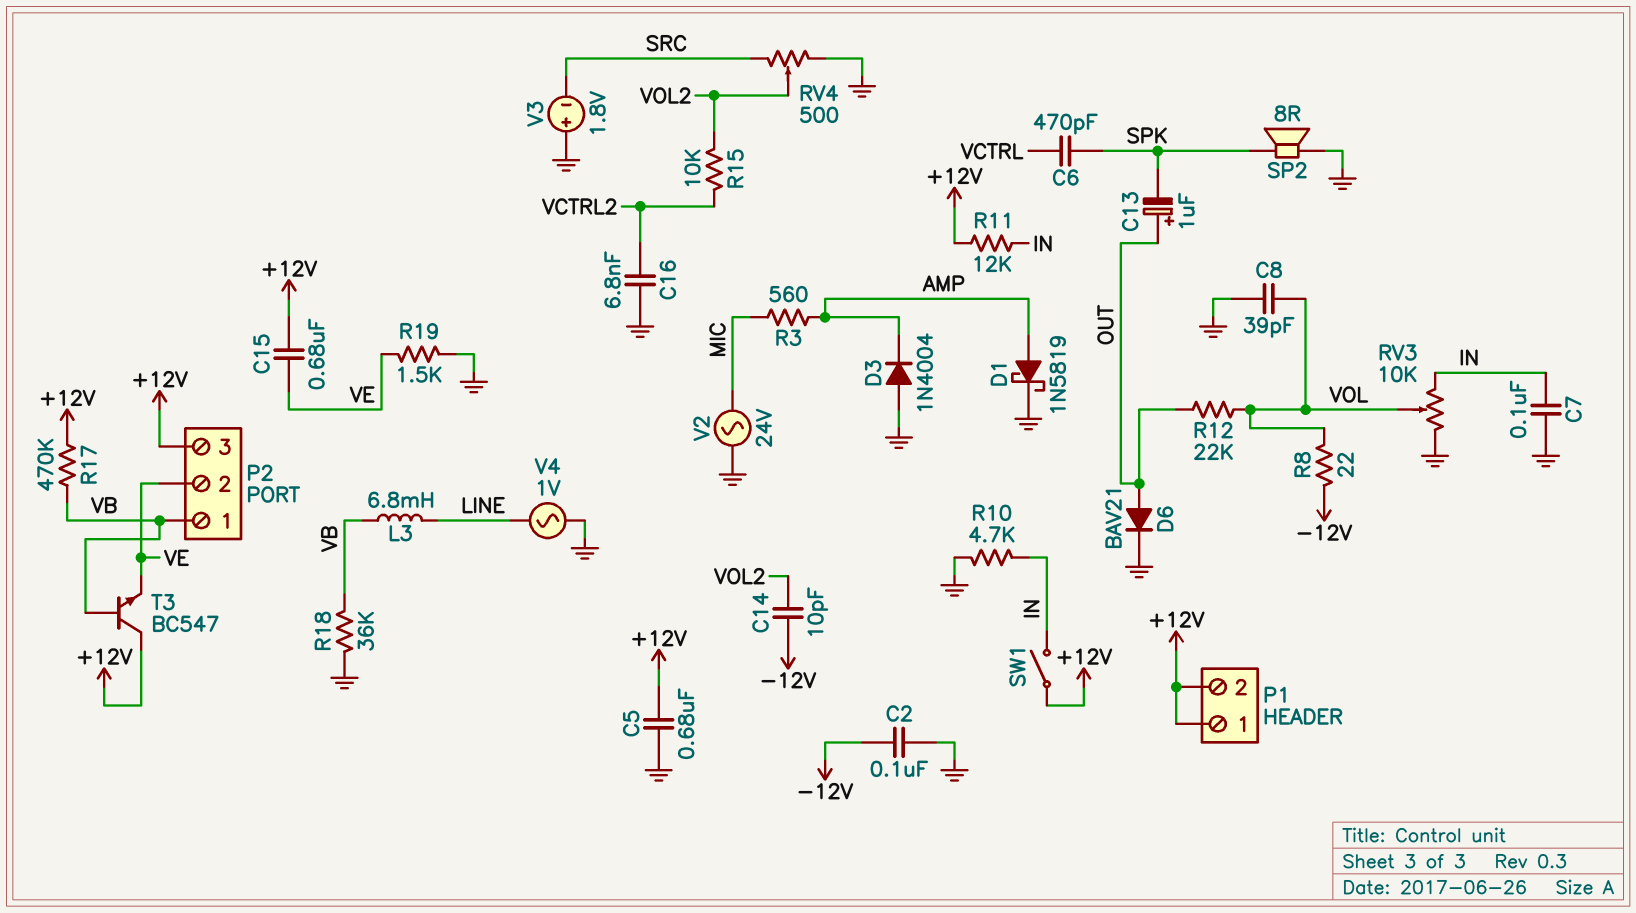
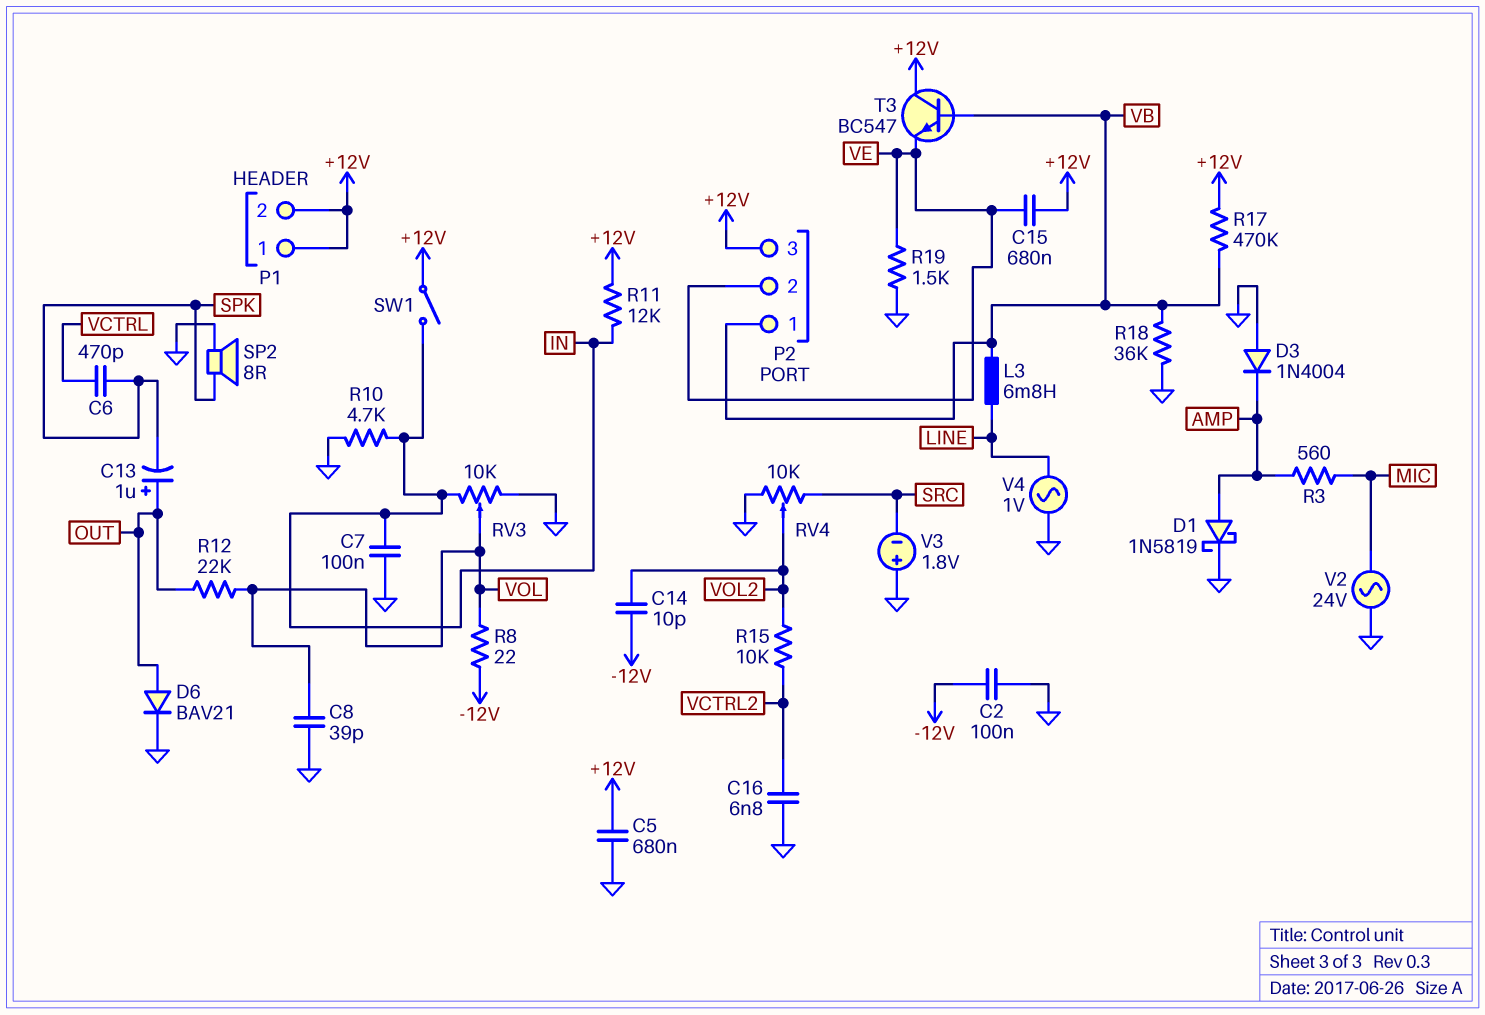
RV4: 500 (GND, SRC, wiper VOL2) -> 10k (GND, SRC, wiper VOL2)

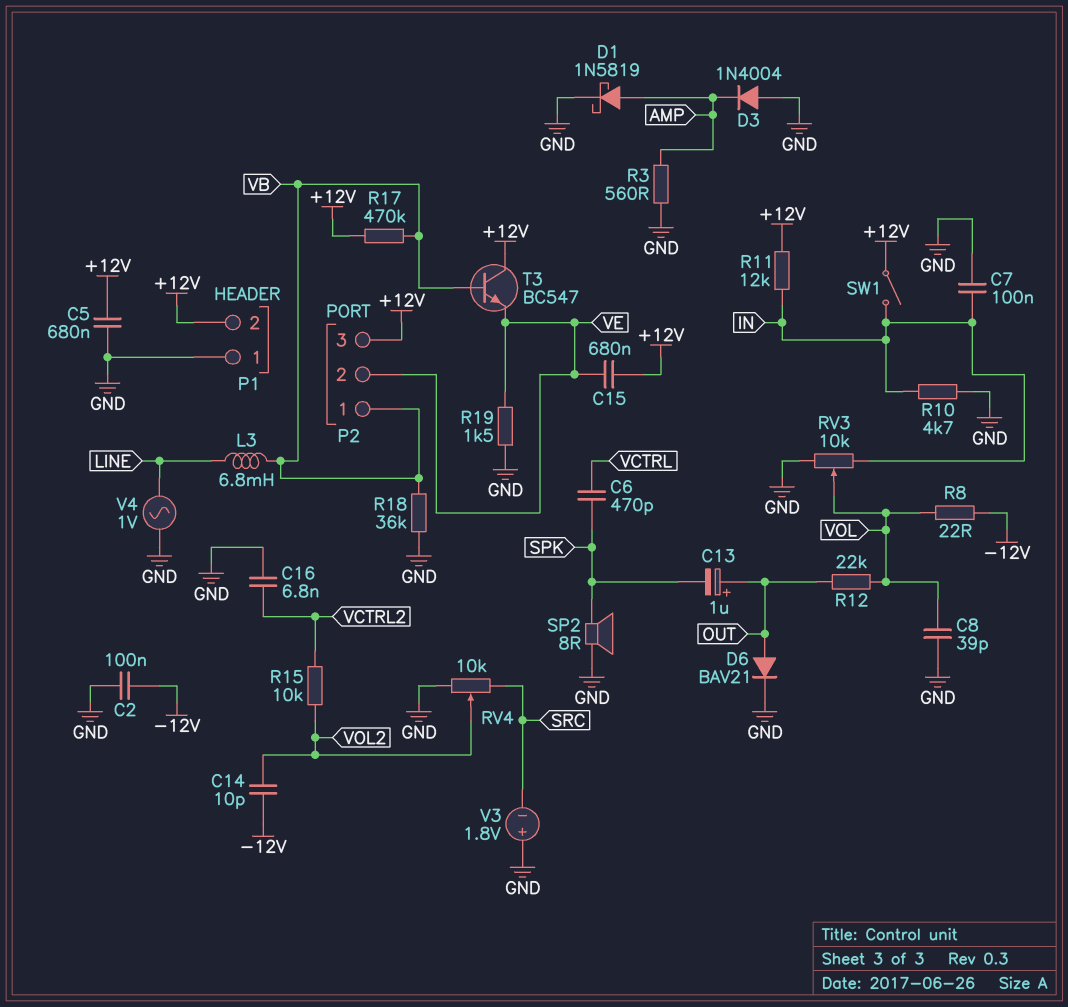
P1 pin 1: +12V -> GND
R3: 560 (AMP, MIC) -> 560 (AMP, GND)
V2: AC 24V (GND, MIC) -> none

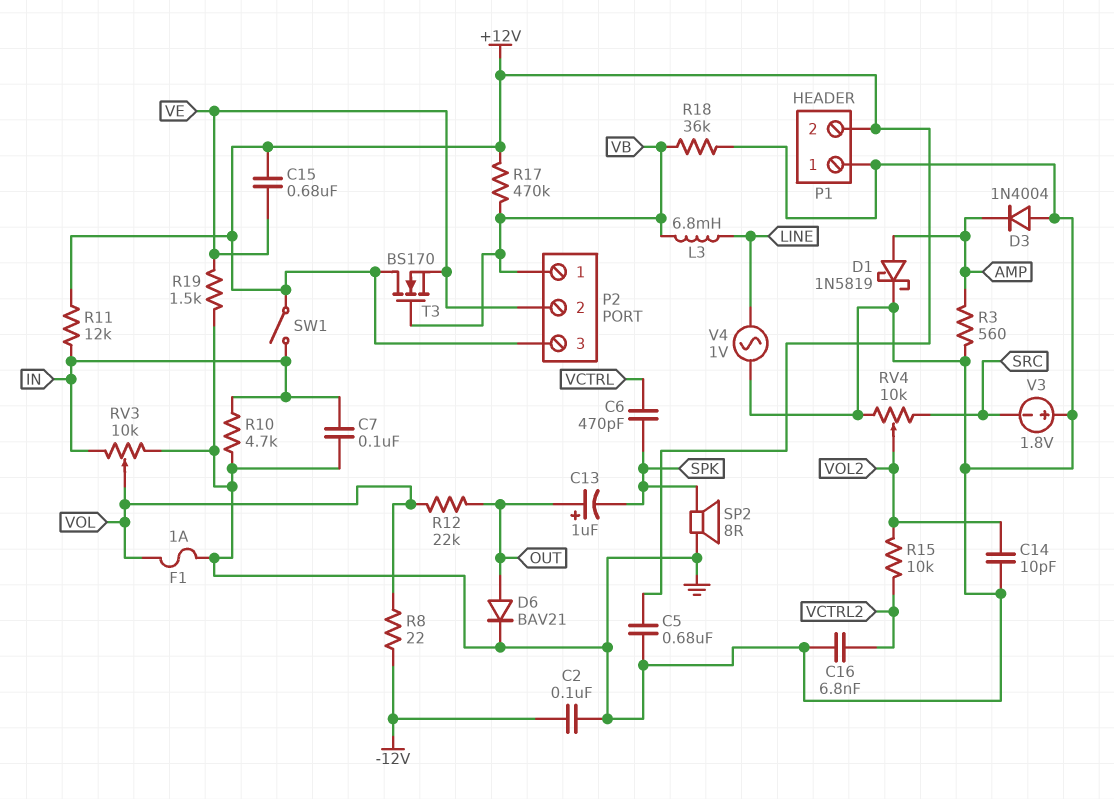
C8: 39pF (GND, VOL) -> none
C14: 10pF (-12V, VOL2) -> 10pF (GND, VOL2)
F1: none -> 1A (GND, VOL)
T3: NPN BC547 (B VB, C +12V, E VE) -> NMOS BS170 (G VB, D +12V, S VE)

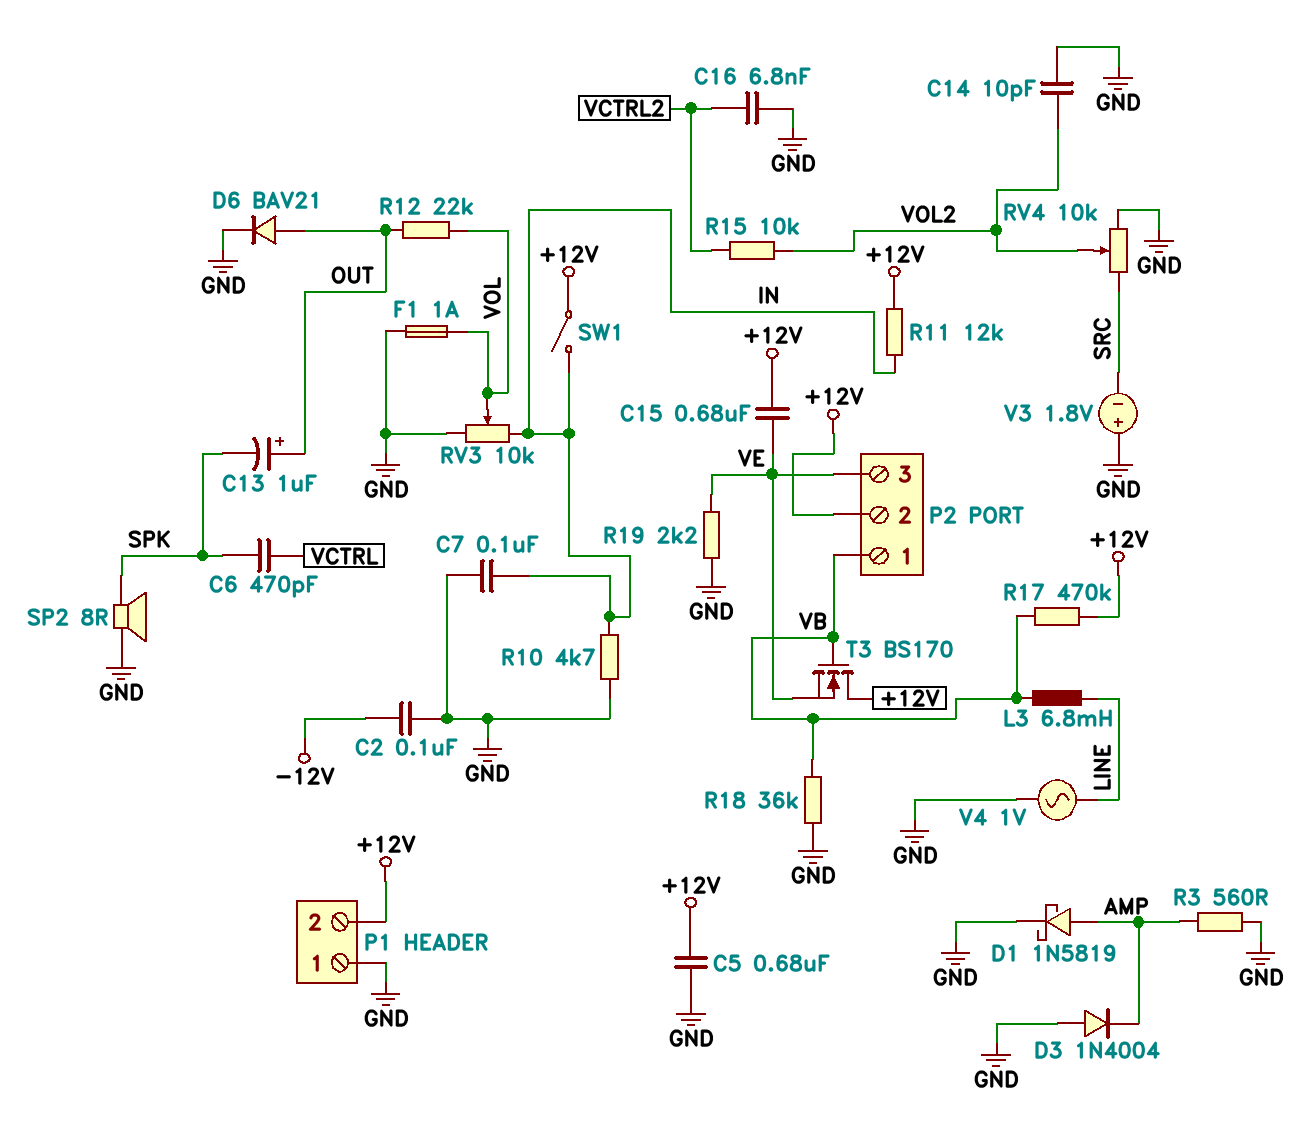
P2 pin 2: VE -> +12V
P2 pin 3: +12V -> VE
R8: 22 (-12V, VOL) -> none
R19: 1.5k (GND, VE) -> 2.2k (GND, VE)

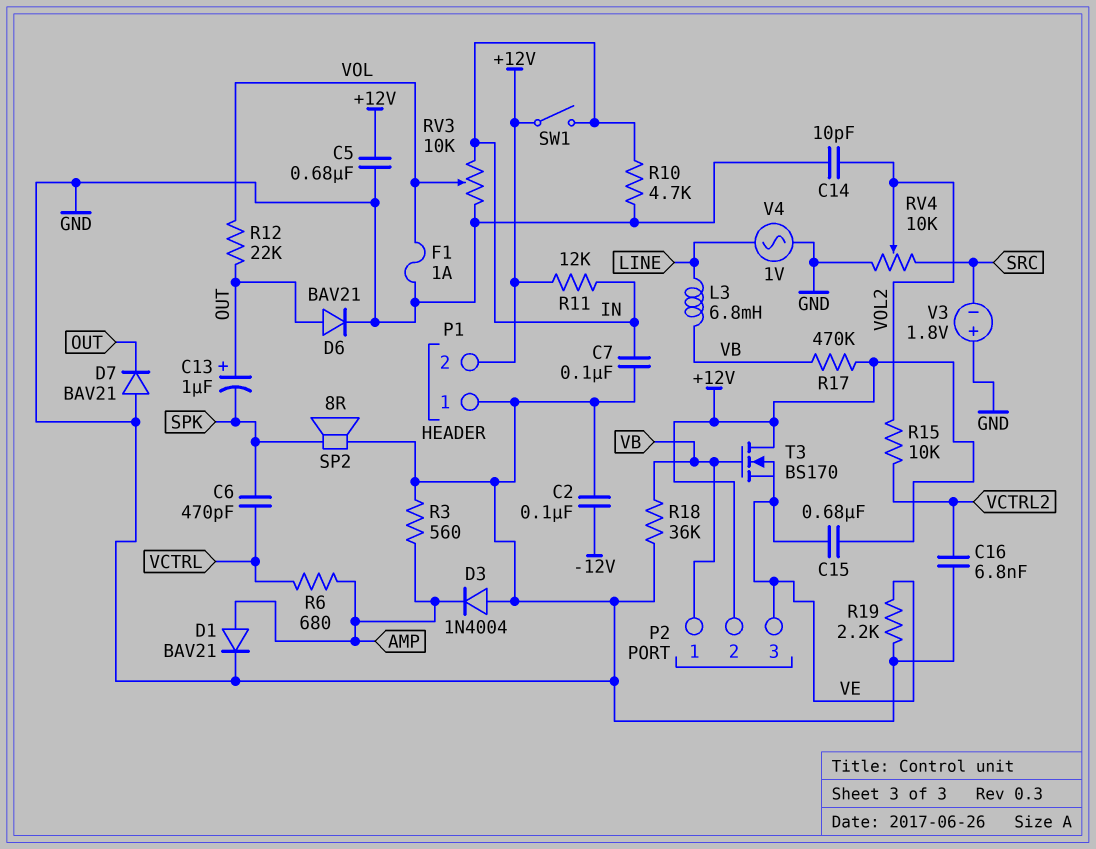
D1: schottky 1N5819 (A AMP, K GND) -> diode BAV21 (A AMP, K GND)
D7: none -> diode BAV21 (A GND, K OUT)
R6: none -> 680 (AMP, VCTRL)

